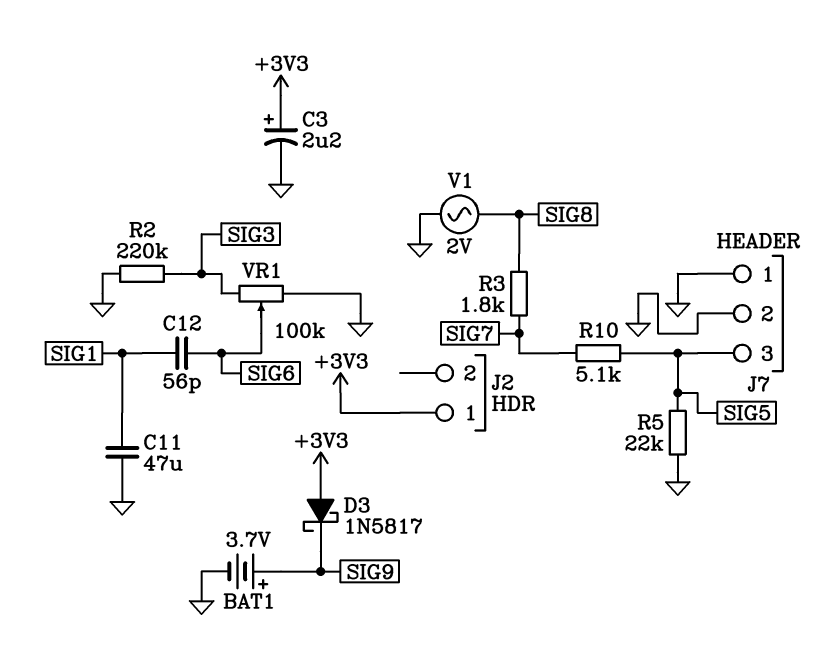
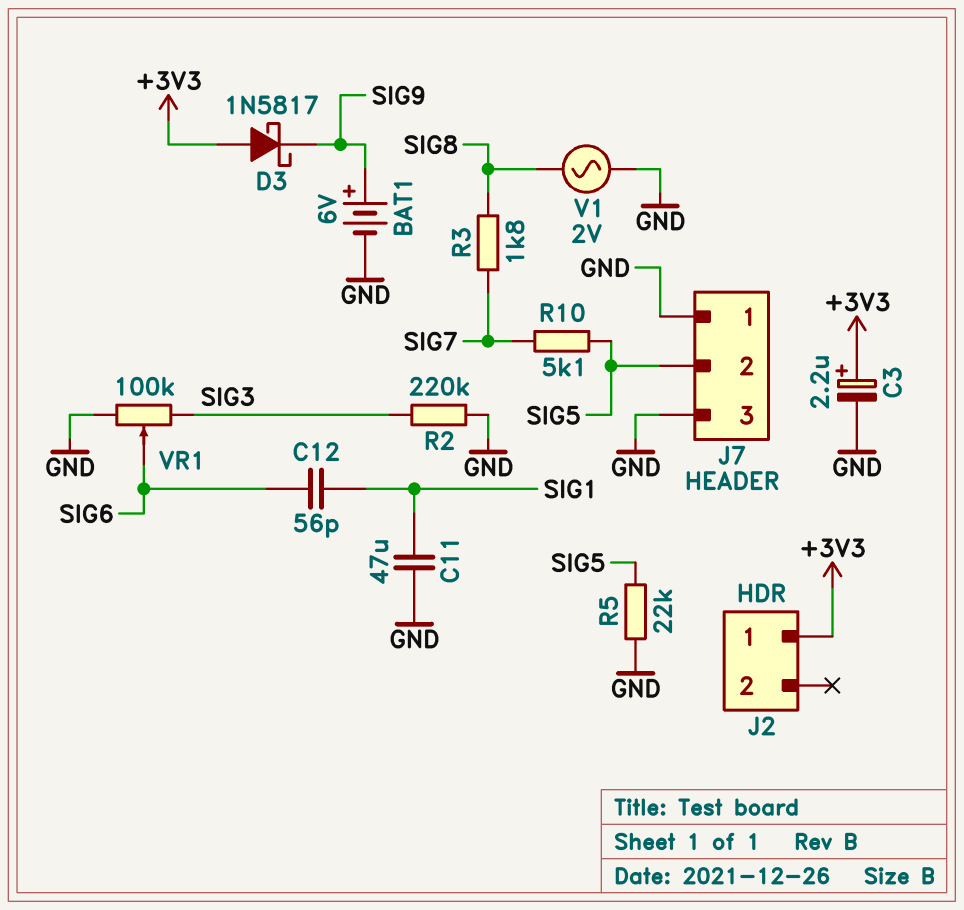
BAT1: 3.7V (plus SIG9, minus GND) -> 6V (plus SIG9, minus GND)
J7 pin 2: GND -> SIG5
J7 pin 3: SIG5 -> GND

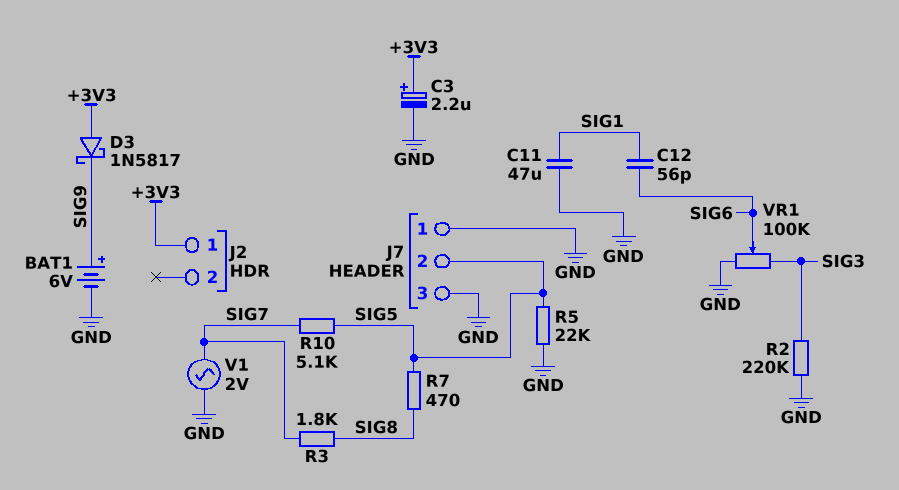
R7: none -> 470 (SIG5, SIG8)
V1: AC 2V (GND, SIG8) -> AC 2V (GND, SIG7)

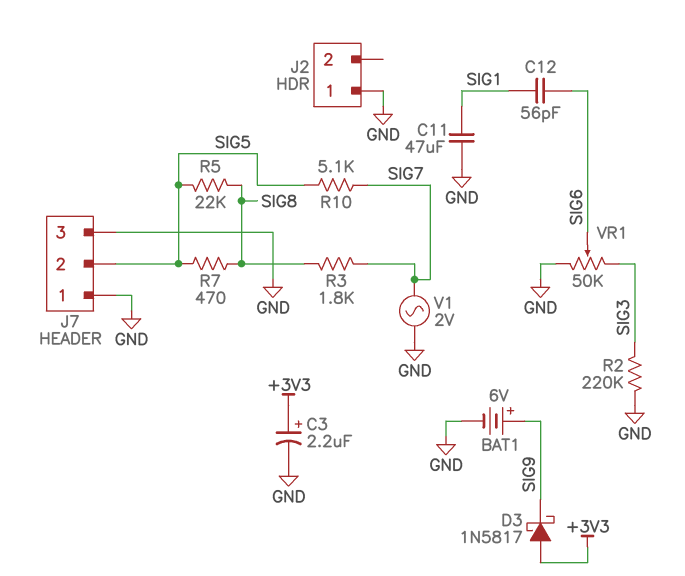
J2 pin 1: +3V3 -> GND
R5: 22k (GND, SIG5) -> 22k (SIG5, SIG8)
VR1: 100k (GND, SIG3, wiper SIG6) -> 50k (GND, SIG3, wiper SIG6)

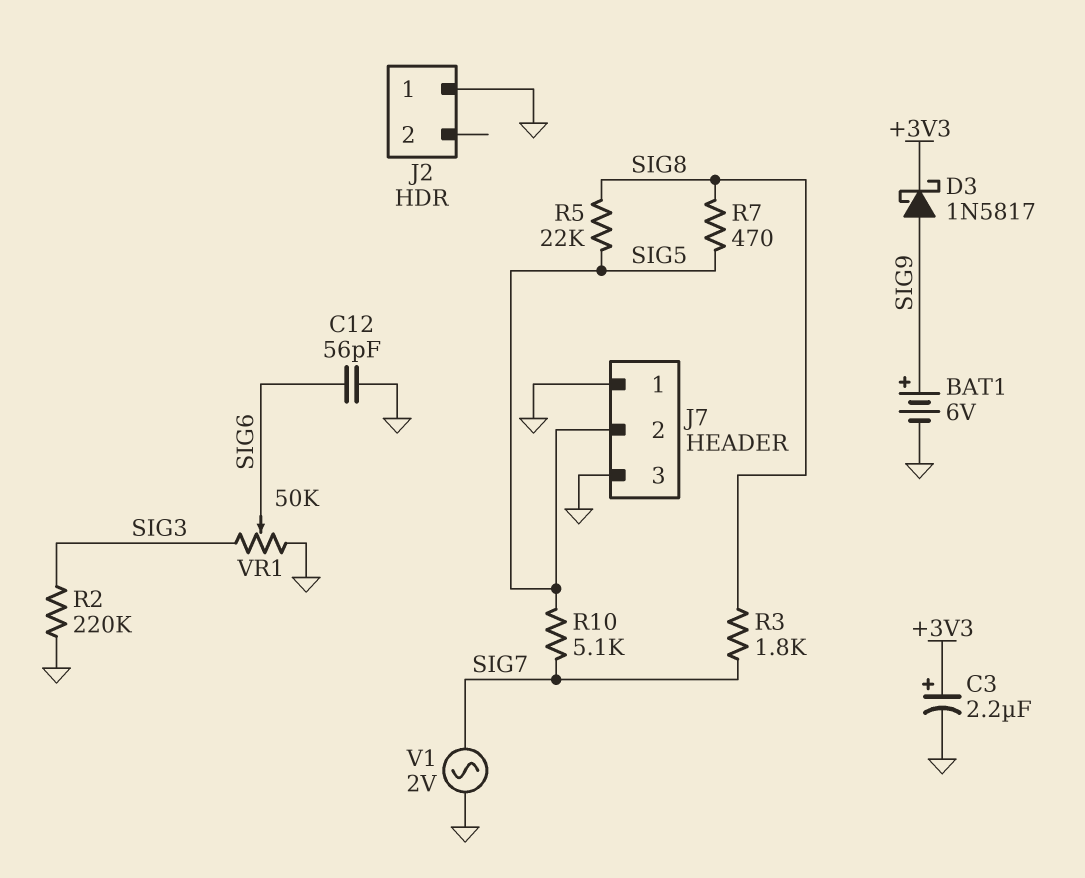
C11: 47uF (GND, SIG1) -> none
C12: 56pF (SIG1, SIG6) -> 56pF (GND, SIG6)
D3: schottky 1N5817 (A +3V3, K SIG9) -> schottky 1N5817 (A SIG9, K +3V3)

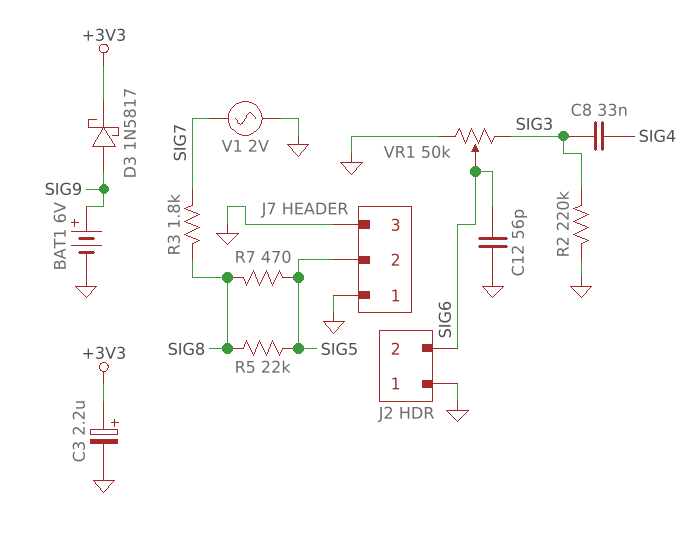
C8: none -> 33nF (SIG3, SIG4)
J2 pin 2: none -> SIG6
R10: 5.1k (SIG5, SIG7) -> none

